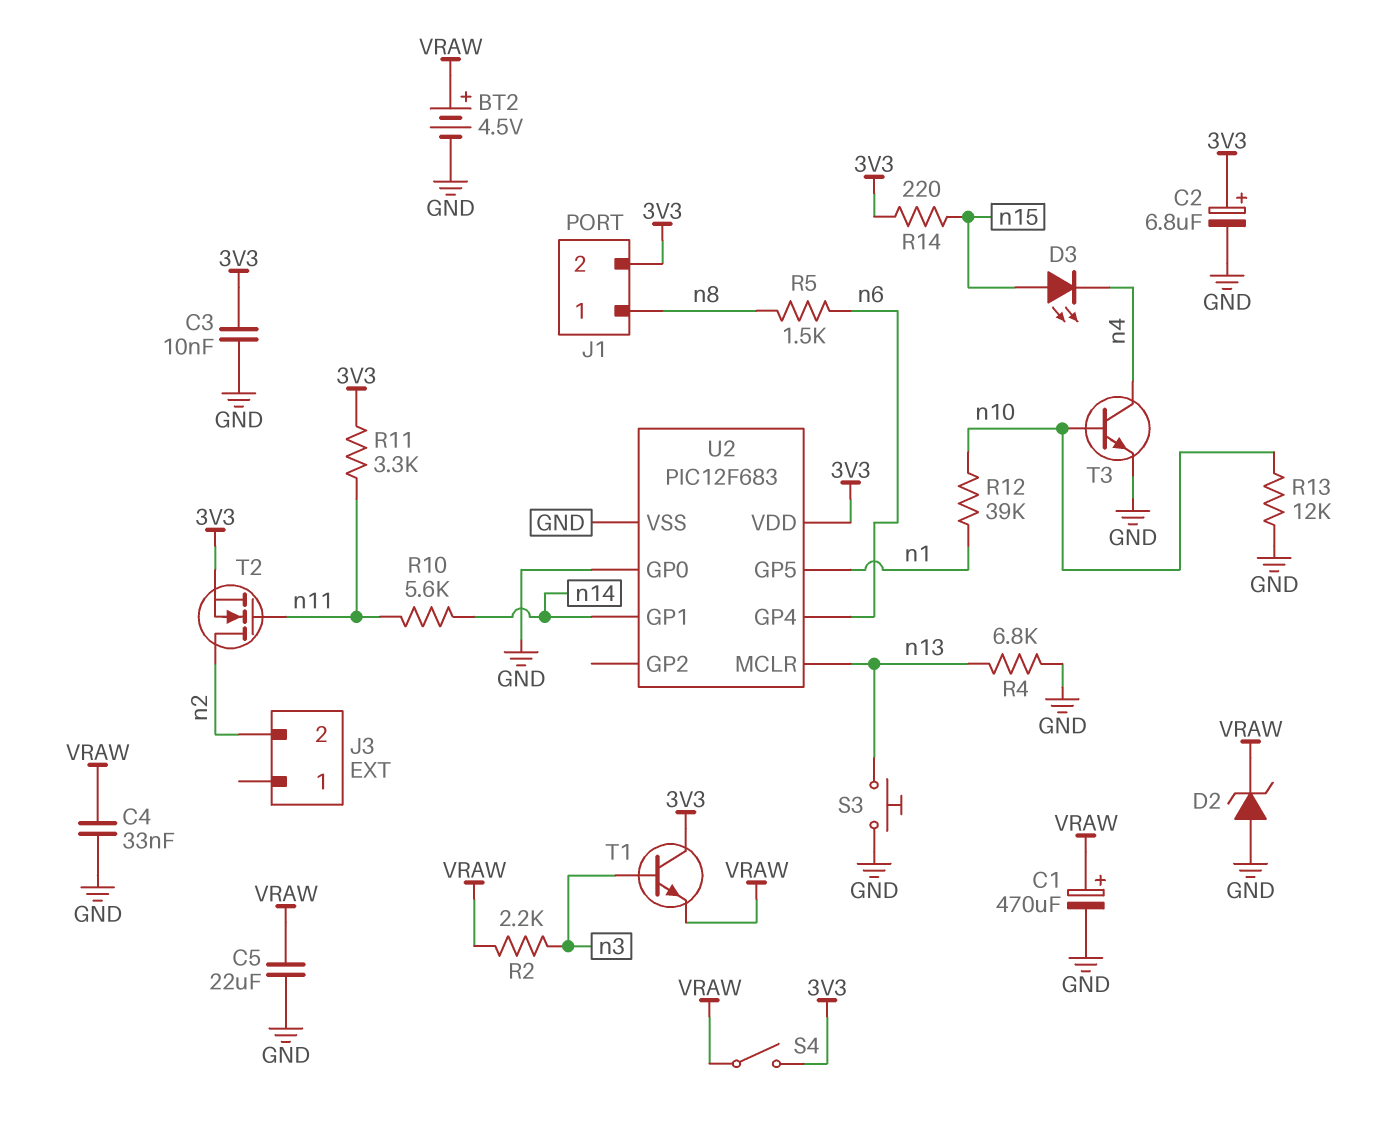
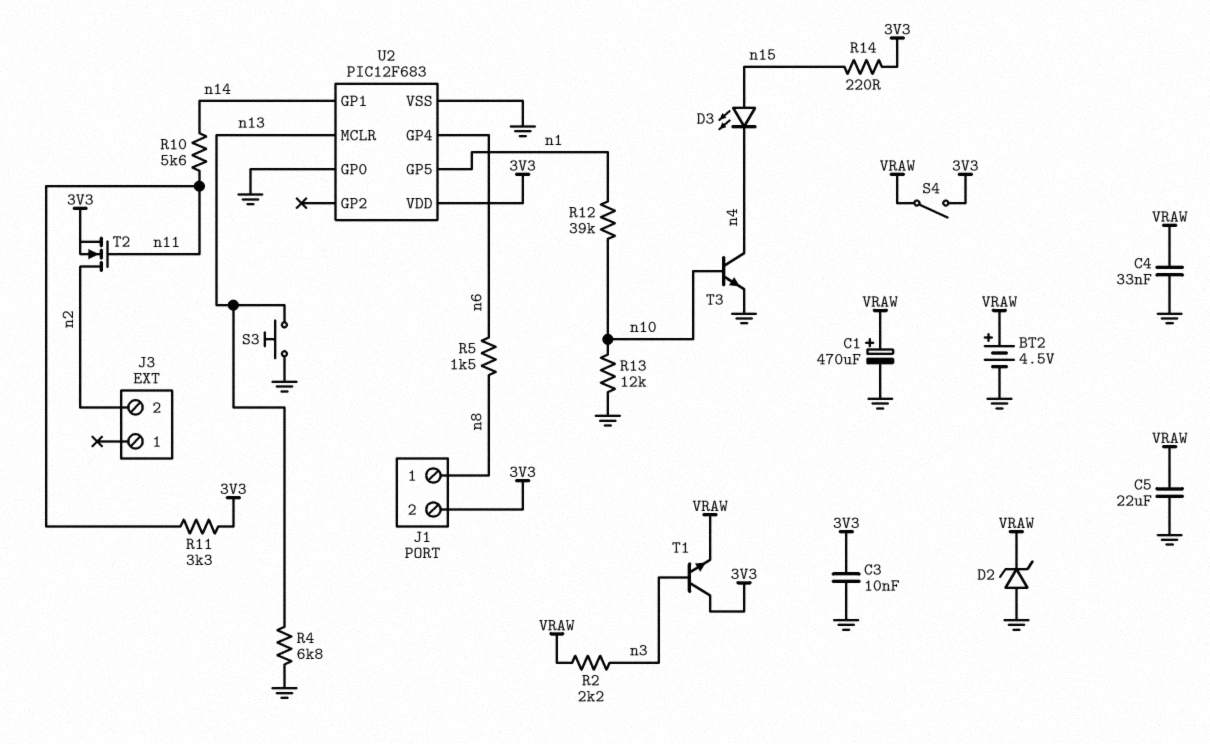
C2: 6.8uF (plus 3V3, minus GND) -> none

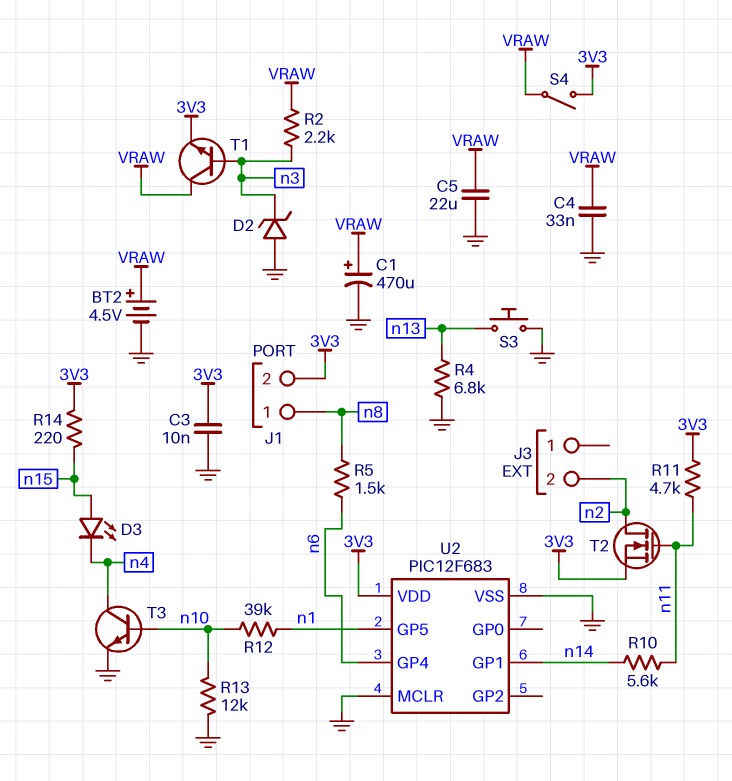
D2: zener (A GND, K VRAW) -> zener (A GND, K n3)
R11: 3.3k (3V3, n11) -> 4.7k (3V3, n11)
T1: NPN (B n3, C 3V3, E VRAW) -> NPN (B n3, C VRAW, E 3V3)
U2 pin GP0: GND -> none
U2 pin MCLR: n13 -> GND

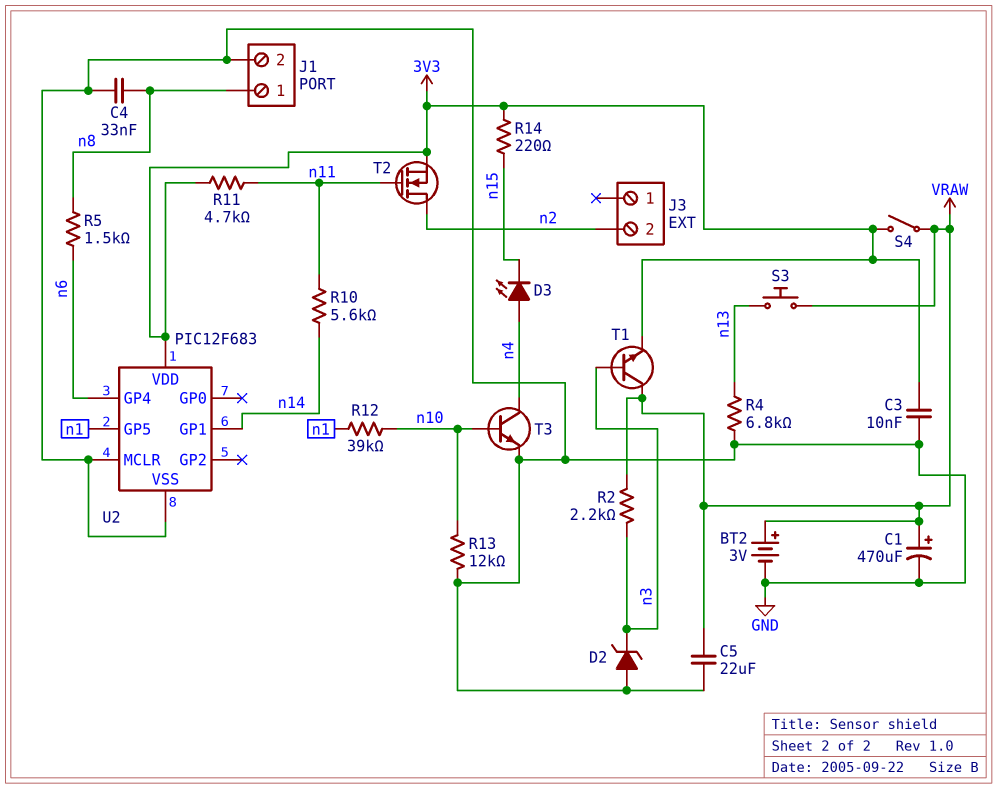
BT2: 4.5V (plus VRAW, minus GND) -> 3V (plus VRAW, minus GND)
C4: 33nF (GND, VRAW) -> 33nF (GND, n8)
D3: LED (A n15, K n4) -> LED (A n4, K n15)
J1 pin 2: 3V3 -> GND
S3: button (GND, n13) -> button (VRAW, n13)

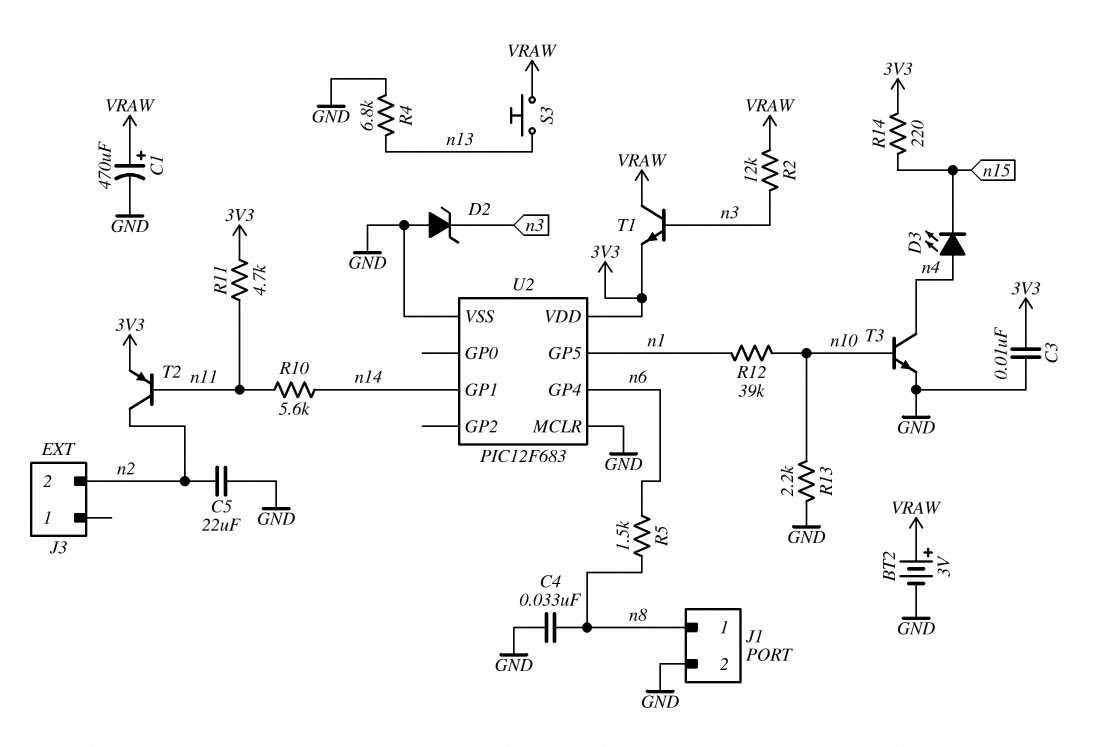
C5: 22uF (GND, VRAW) -> 22uF (GND, n2)
R2: 2.2k (VRAW, n3) -> 12k (VRAW, n3)
R13: 12k (GND, n10) -> 2.2k (GND, n10)
S4: switch (3V3, VRAW) -> none
T2: NMOS (G n11, D n2, S 3V3) -> PNP (B n11, C n2, E 3V3)

